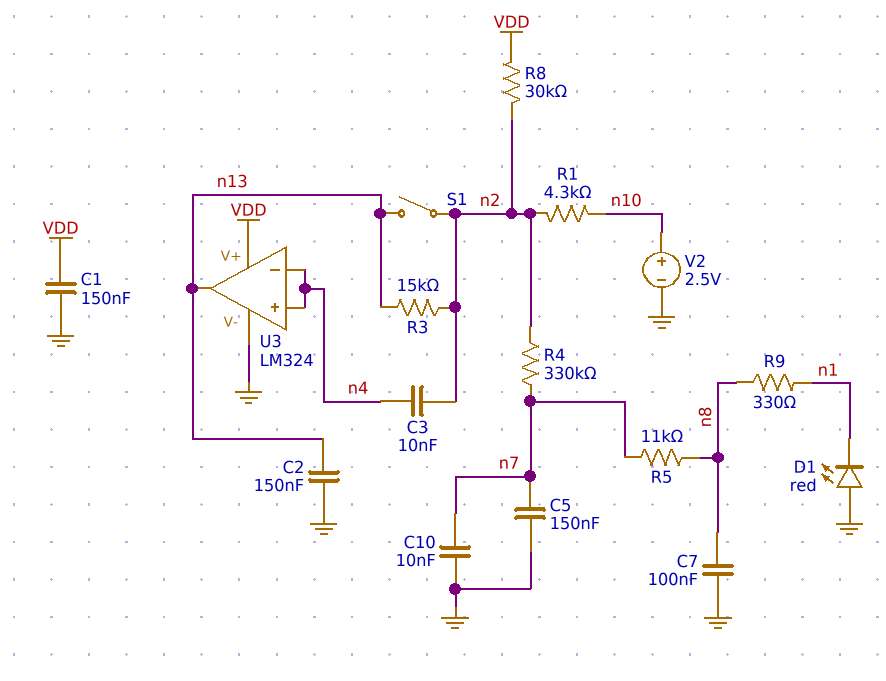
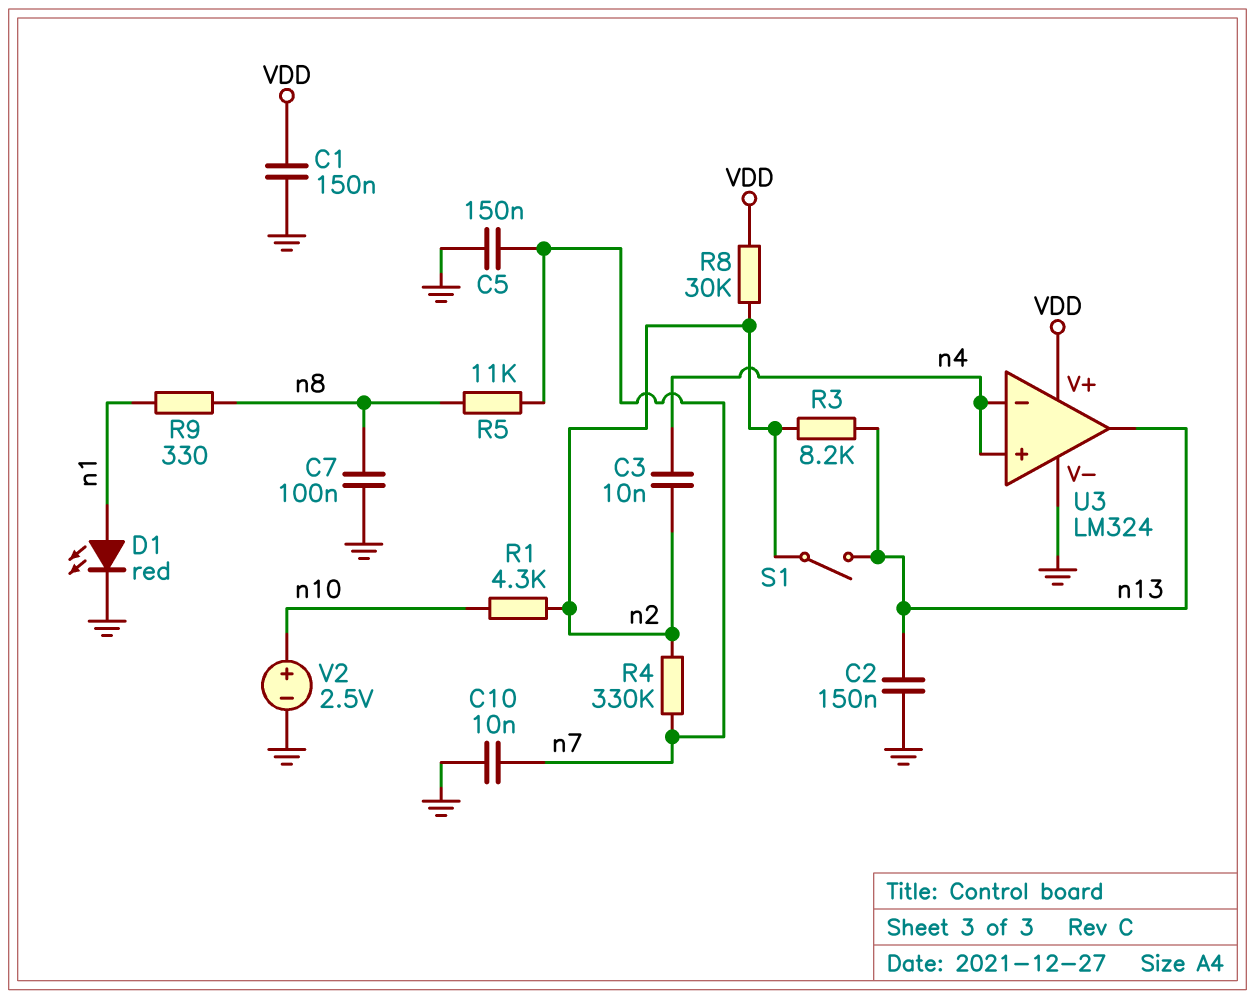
D1: LED red (A GND, K n1) -> LED red (A n1, K GND)
R3: 15k (n2, n13) -> 8.2k (n2, n13)

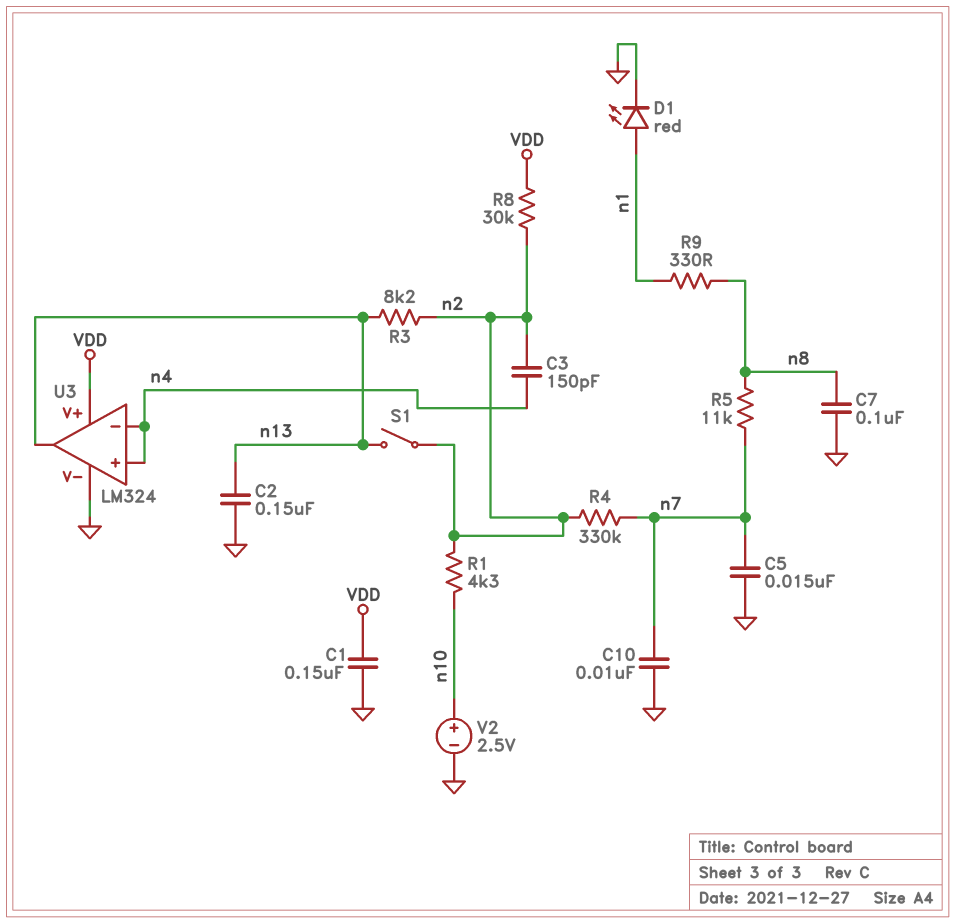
C3: 10nF (n2, n4) -> 150pF (n2, n4)
C5: 150nF (GND, n7) -> 15nF (GND, n7)

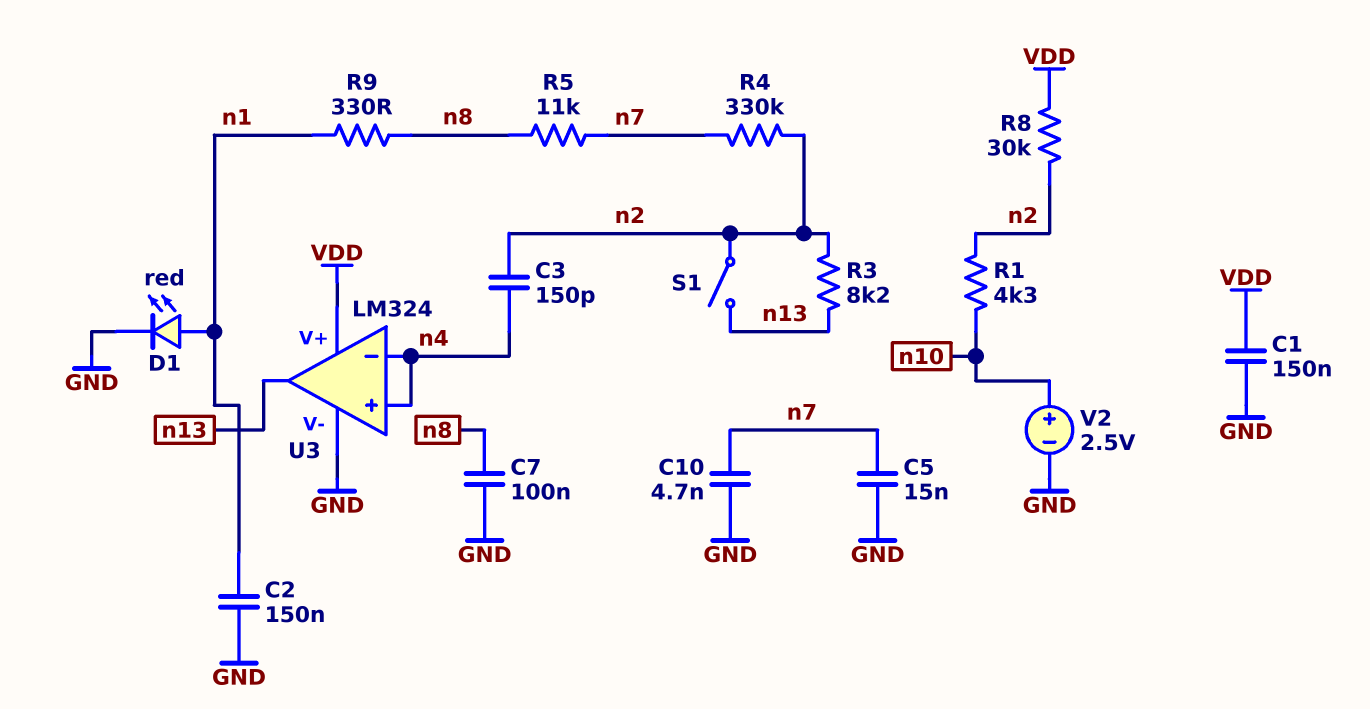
C2: 150nF (GND, n13) -> 150nF (GND, n1)
C10: 10nF (GND, n7) -> 4.7nF (GND, n7)

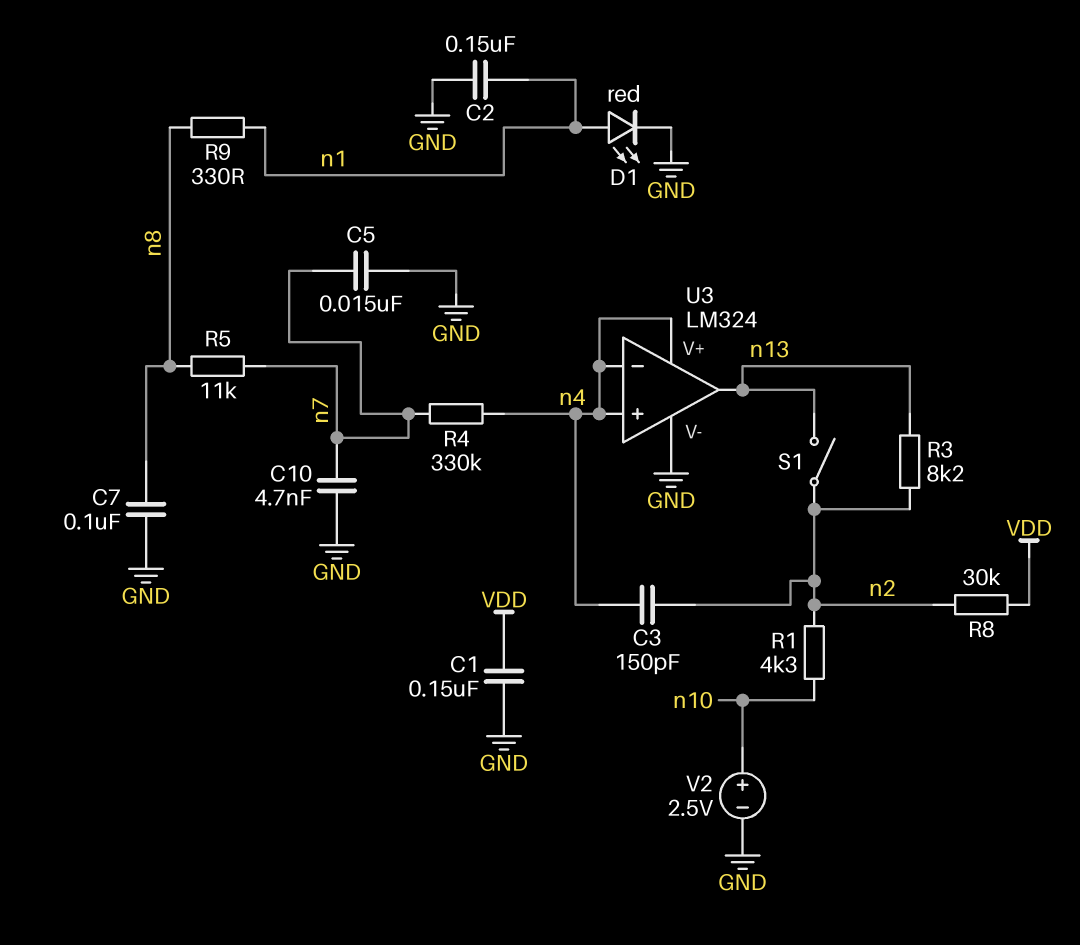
R4: 330k (n2, n7) -> 330k (n4, n7)
U3 pin V+: VDD -> n4

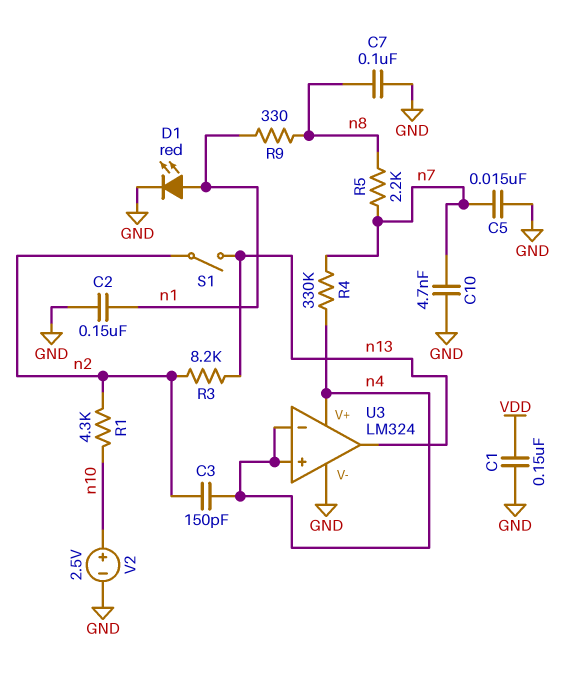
R5: 11k (n7, n8) -> 2.2k (n7, n8)
R8: 30k (VDD, n2) -> none

